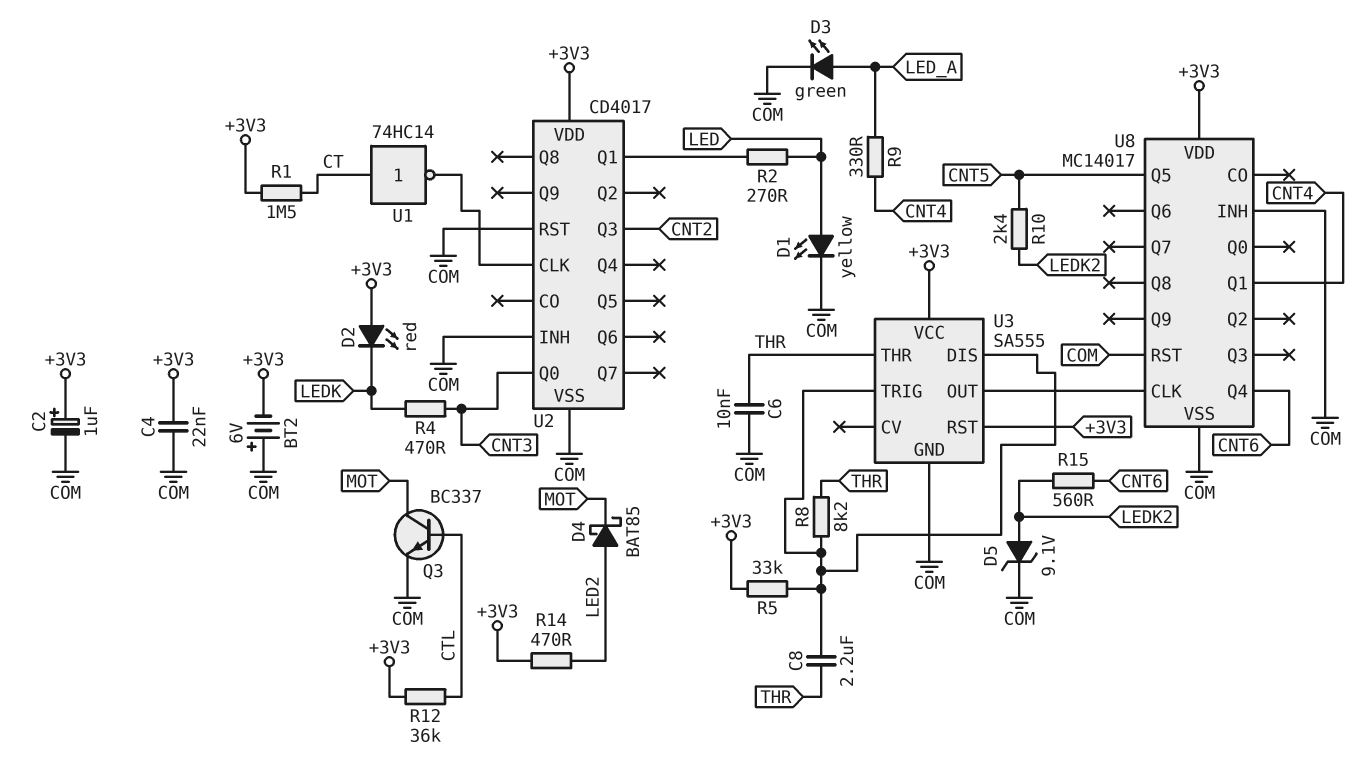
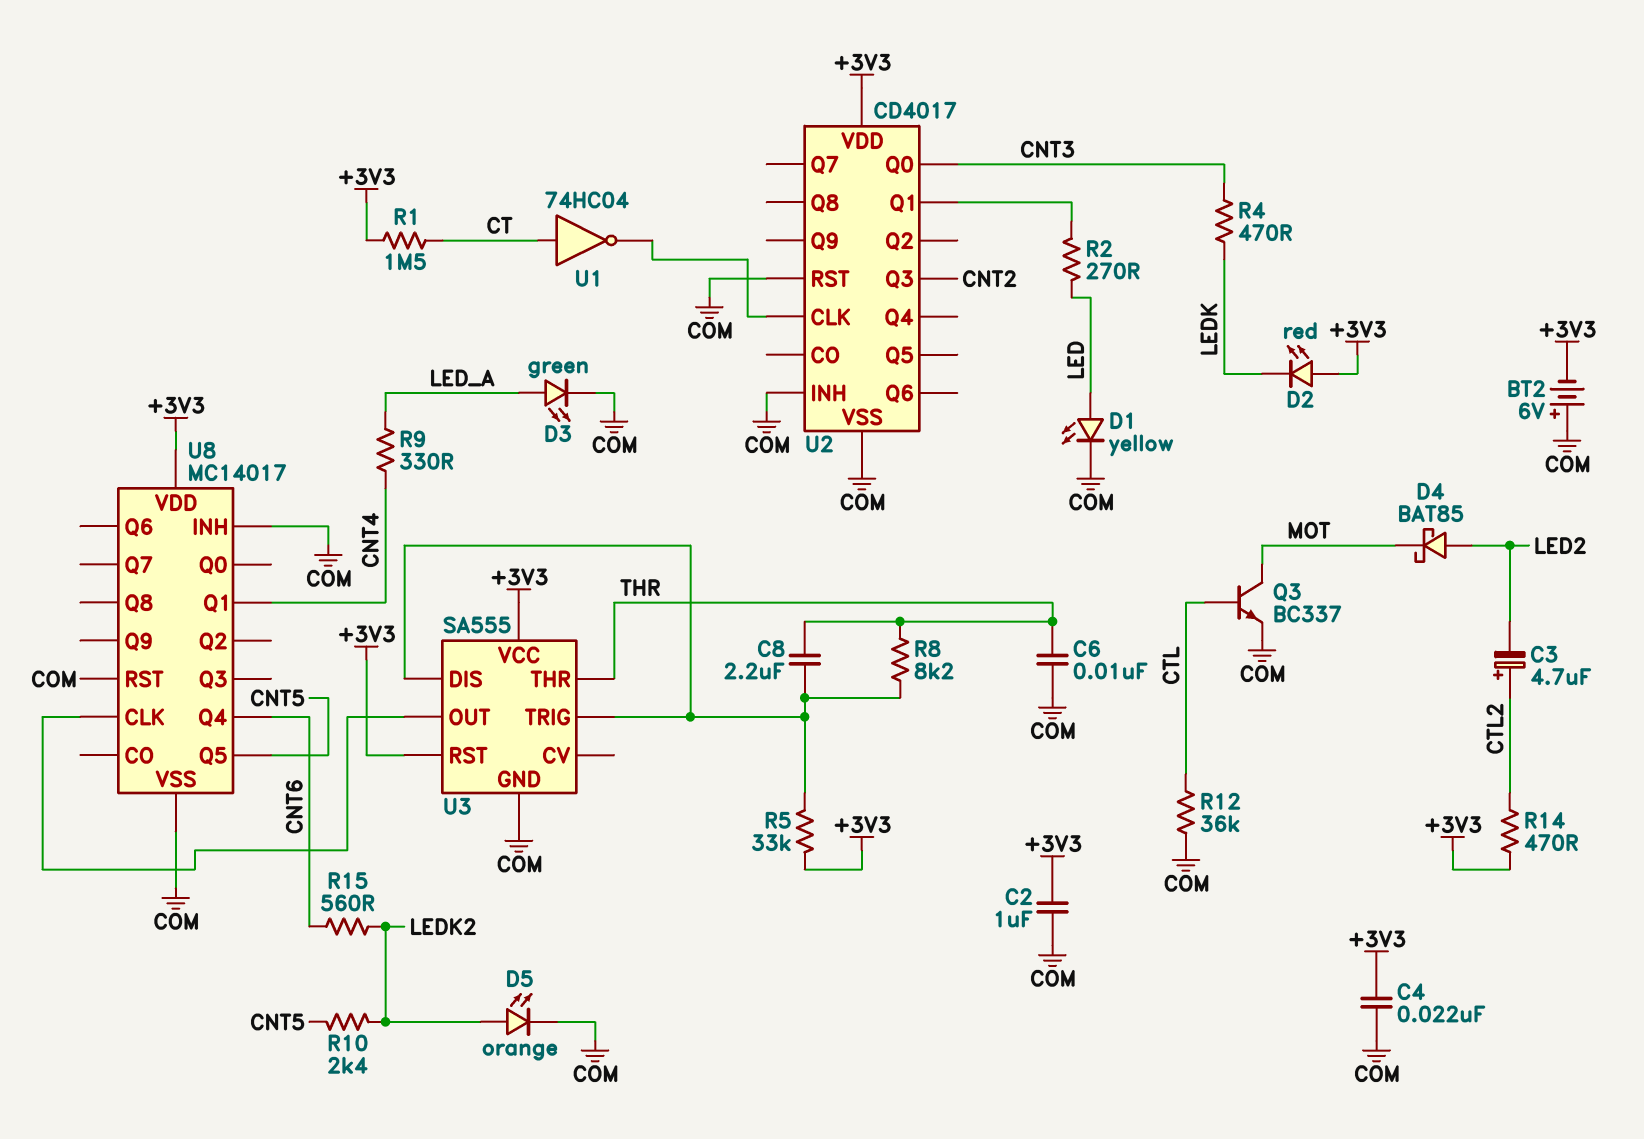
C2: 1uF (plus +3V3, minus COM) -> 1uF (+3V3, COM)
C3: none -> 4.7uF (plus CTL2, minus LED2)
D5: zener 9.1V (A LEDK2, K COM) -> LED orange (A LEDK2, K COM)
R12: 36k (+3V3, CTL) -> 36k (COM, CTL)
R14: 470 (+3V3, LED2) -> 470 (+3V3, CTL2)
U1: NOT 74HC14 (in CT, out U2/CLK) -> NOT 74HC04 (in CT, out U2/CLK)

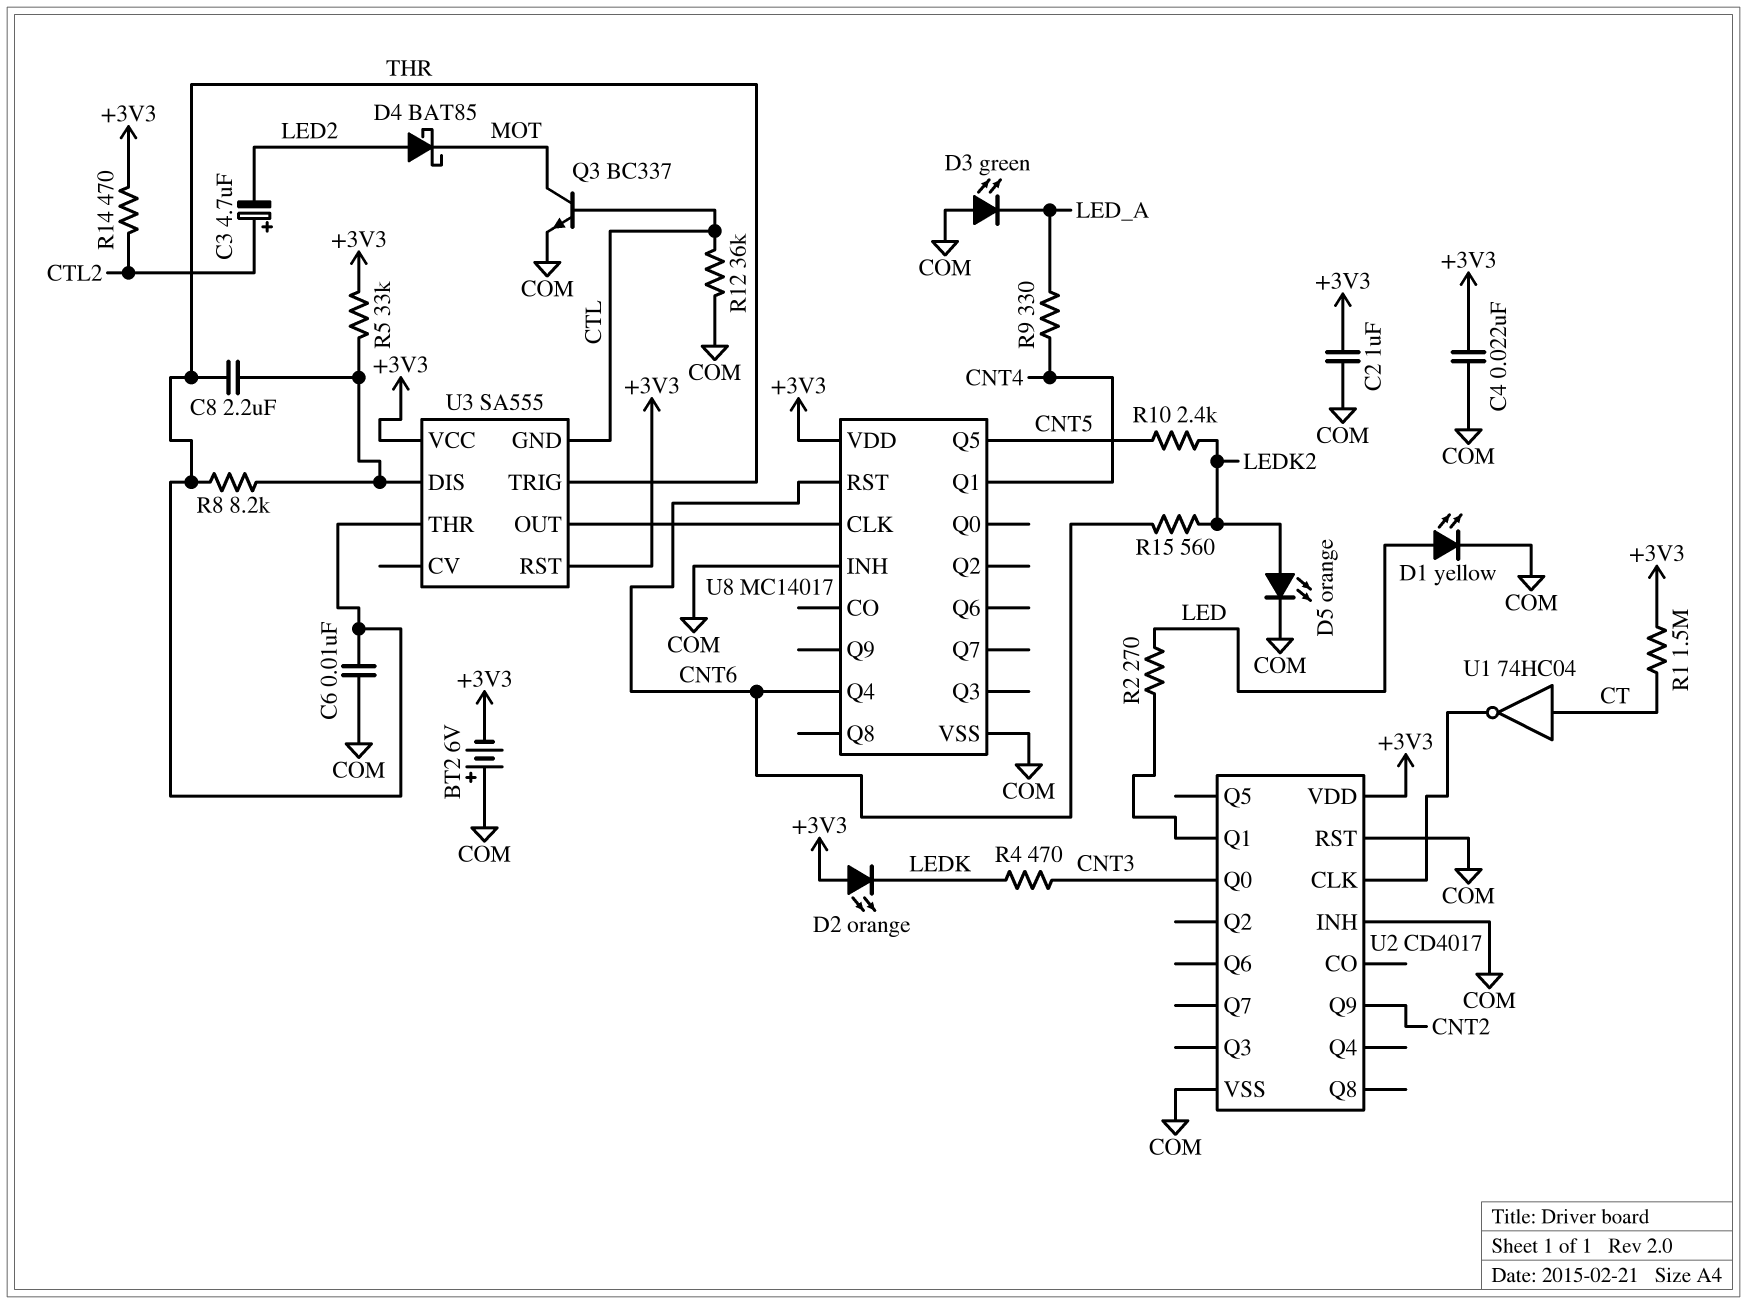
D2: LED red (A +3V3, K LEDK) -> LED orange (A +3V3, K LEDK)
D3: LED green (A LED_A, K COM) -> LED green (A COM, K LED_A)
U2 pin Q3: CNT2 -> none
U2 pin Q9: none -> CNT2
U3 pin GND: COM -> CTL
U3 pin TRIG: U3/DIS -> THR
U8 pin RST: COM -> CNT6

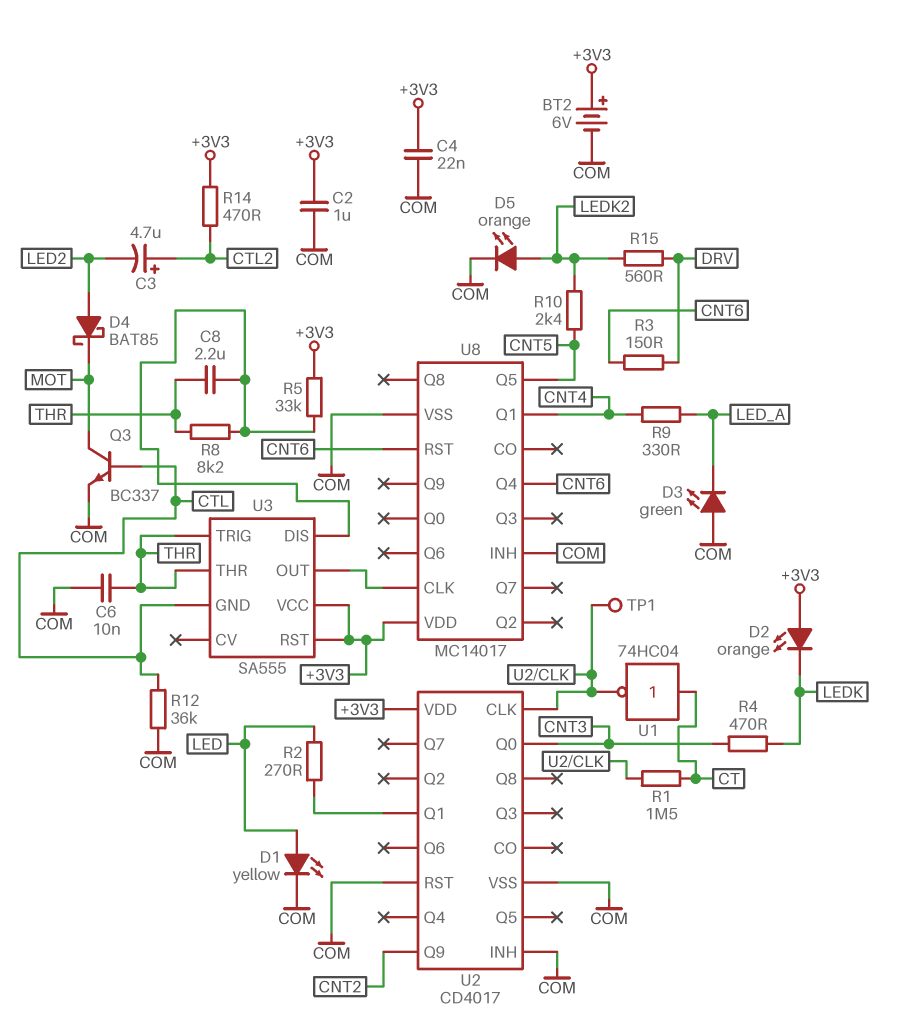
BT2: 6V (plus COM, minus +3V3) -> 6V (plus +3V3, minus COM)
R1: 1.5M (+3V3, CT) -> 1.5M (CT, U2/CLK)
R3: none -> 150 (CNT6, DRV)
R15: 560 (CNT6, LEDK2) -> 560 (DRV, LEDK2)
TP1: none -> test point (U2/CLK)

